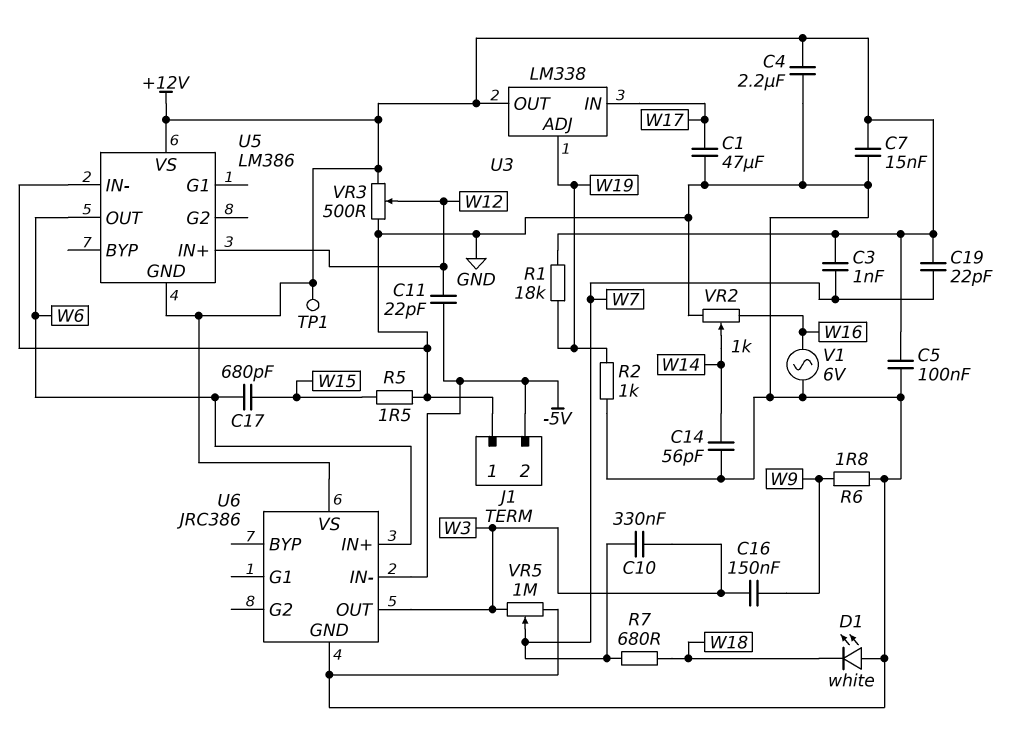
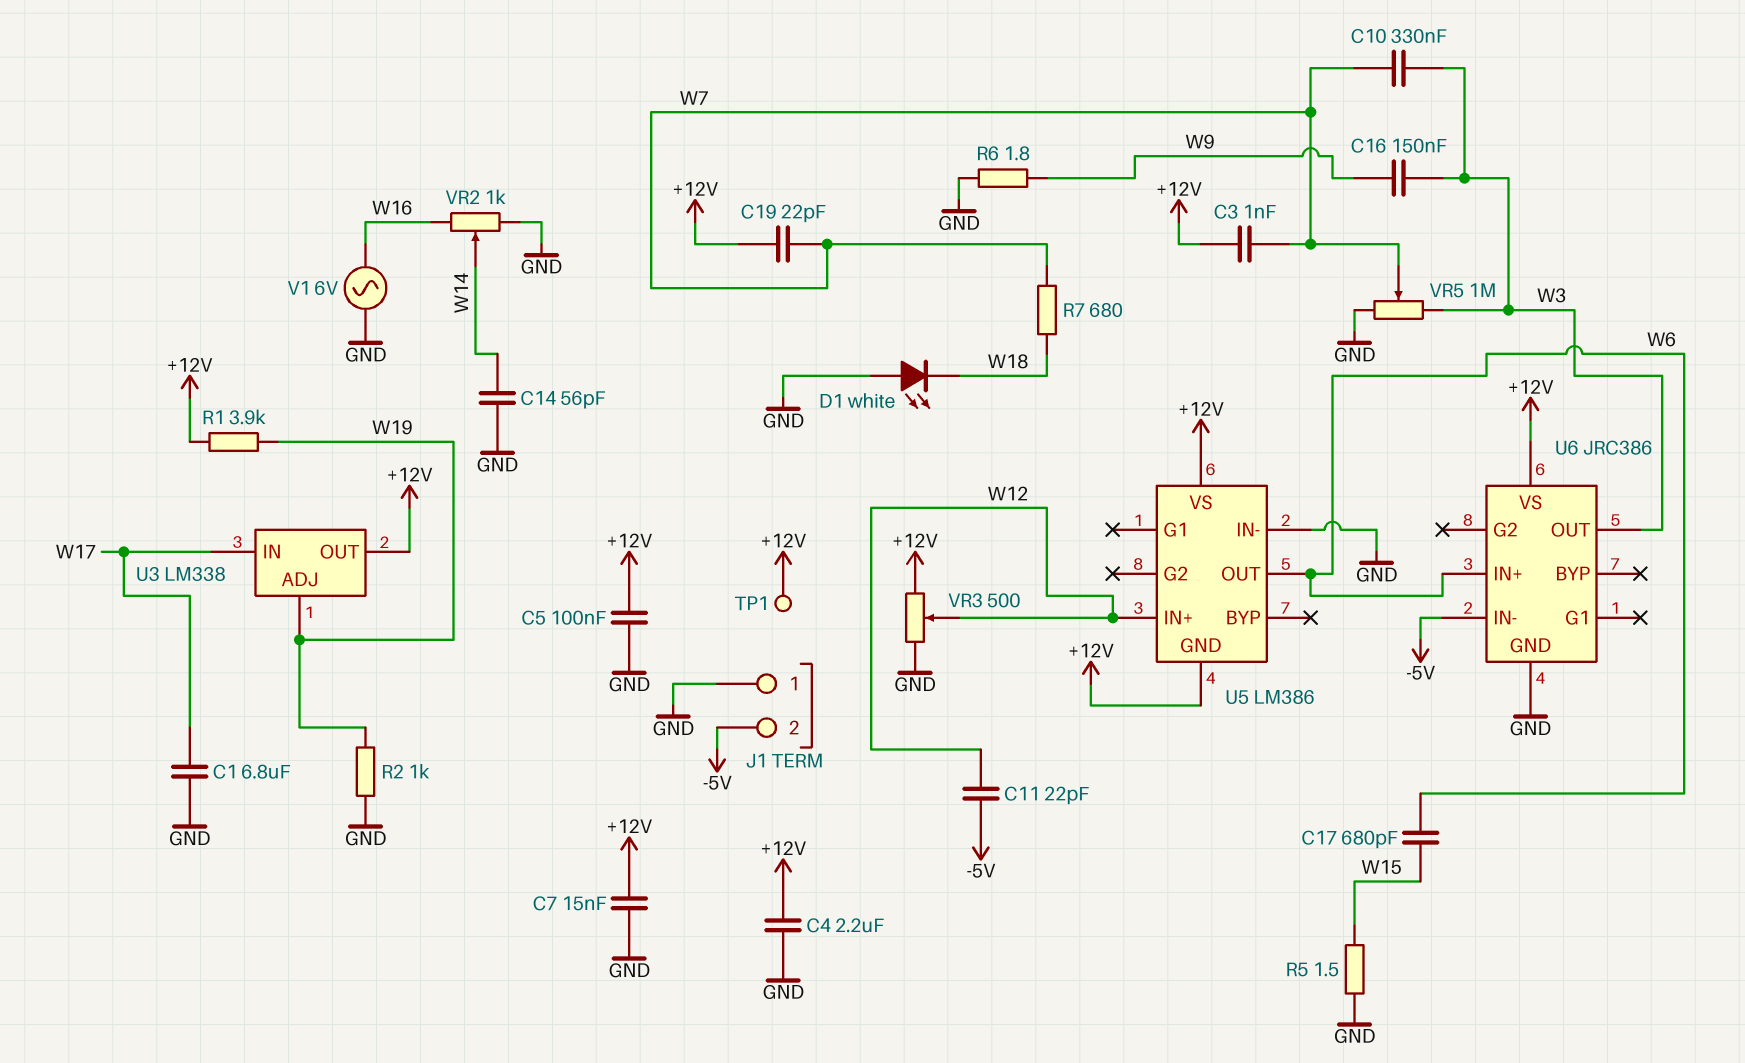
C1: 47uF (GND, W17) -> 6.8uF (GND, W17)
R1: 18k (+12V, W19) -> 3.9k (+12V, W19)

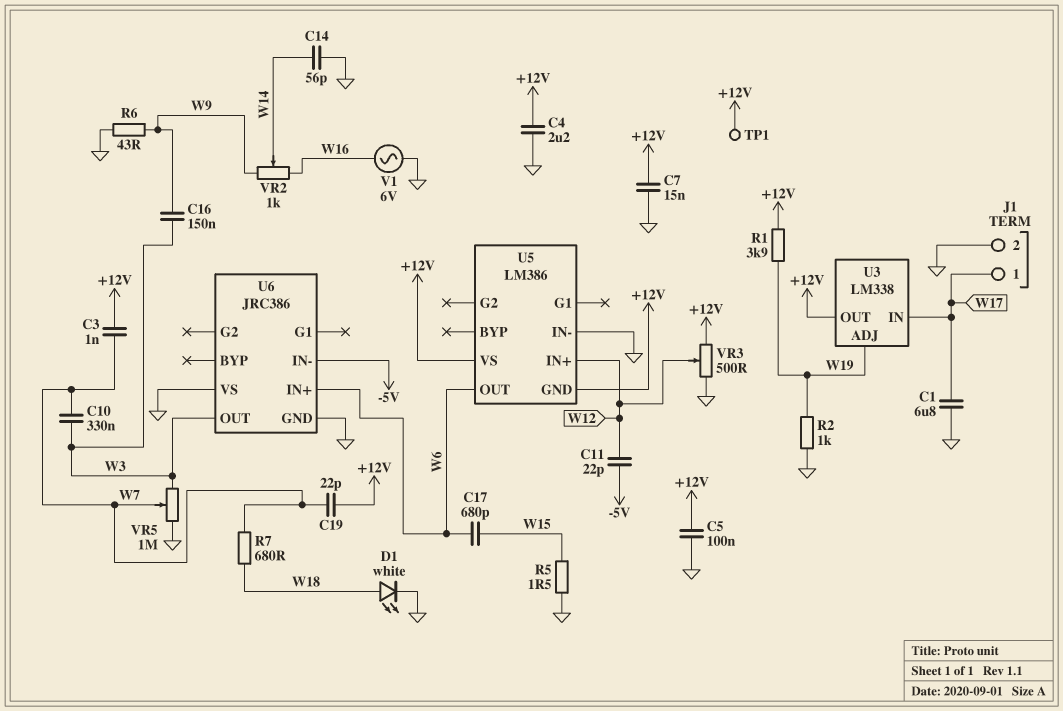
D1: LED white (A GND, K W18) -> LED white (A W18, K GND)
J1 pin 1: GND -> W17
J1 pin 2: -5V -> GND
R6: 1.8 (GND, W9) -> 43 (GND, W9)
U6 pin VS: +12V -> GND
VR2: 1k (GND, W16, wiper W14) -> 1k (W9, W16, wiper W14)

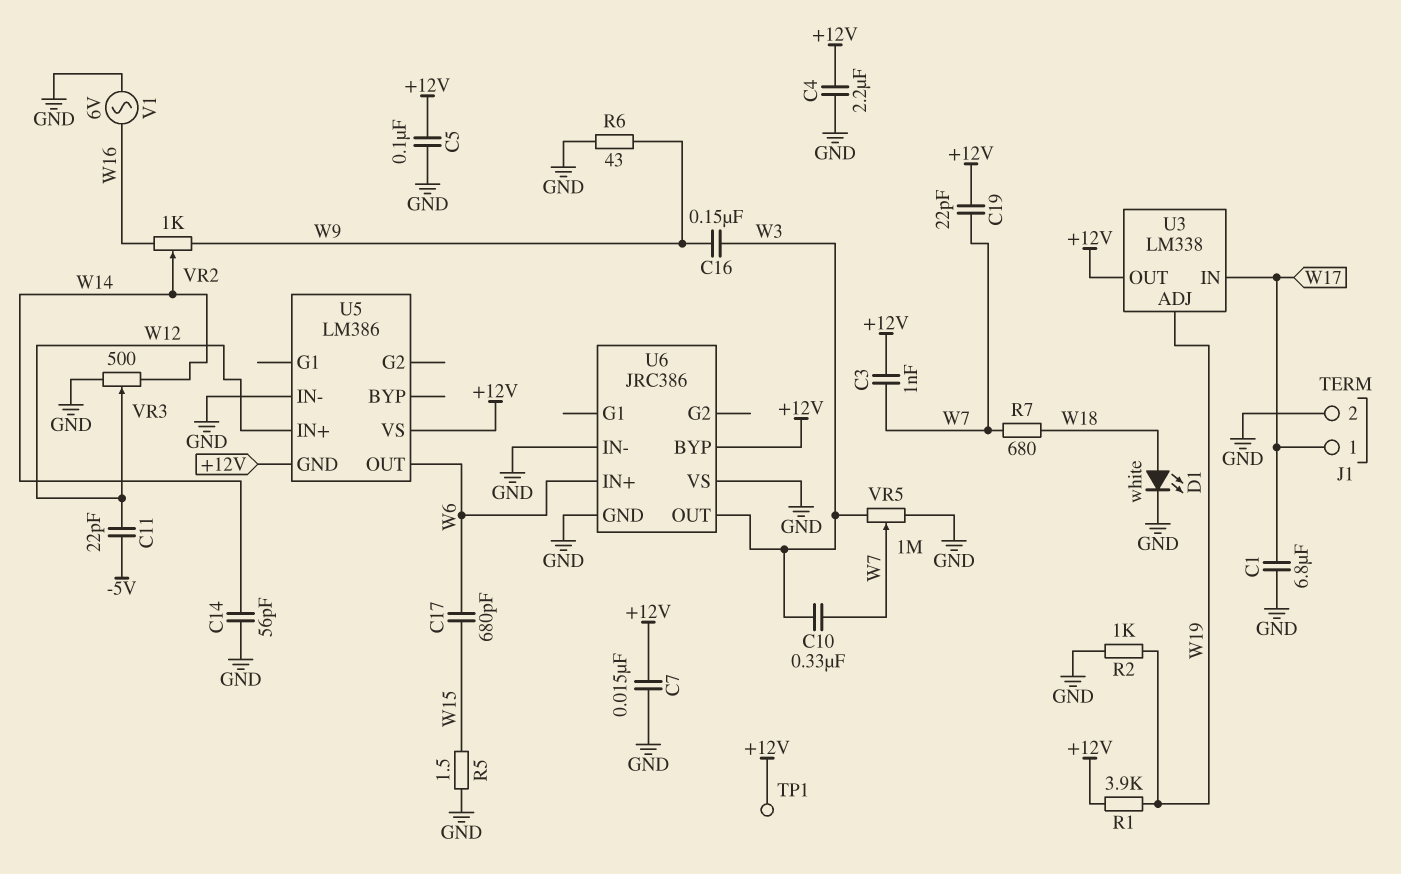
U6 pin BYP: none -> +12V
U6 pin IN-: -5V -> GND
VR3: 500 (+12V, GND, wiper W12) -> 500 (GND, W14, wiper W12)

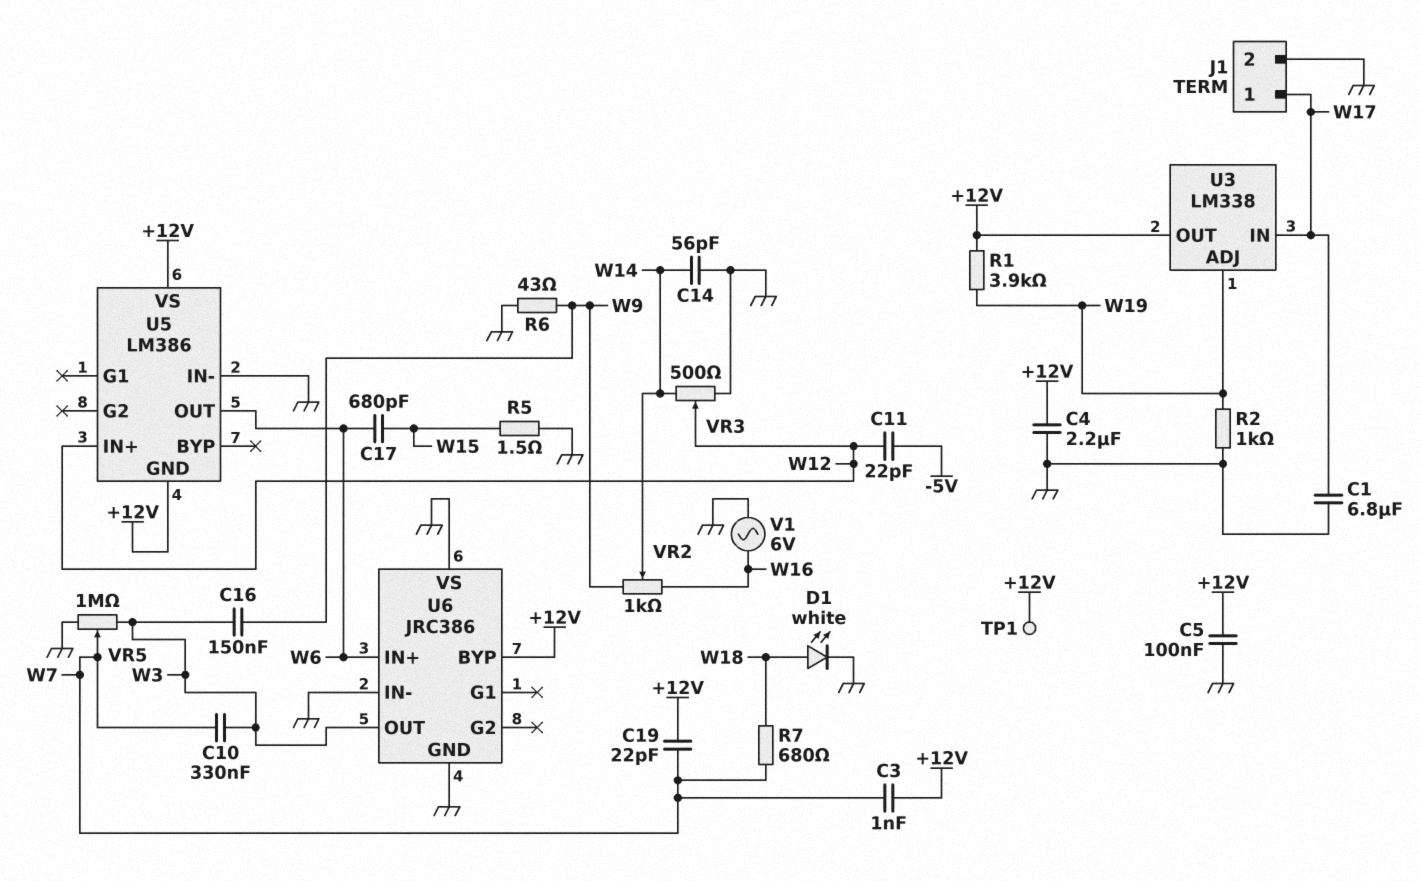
C7: 15nF (+12V, GND) -> none

